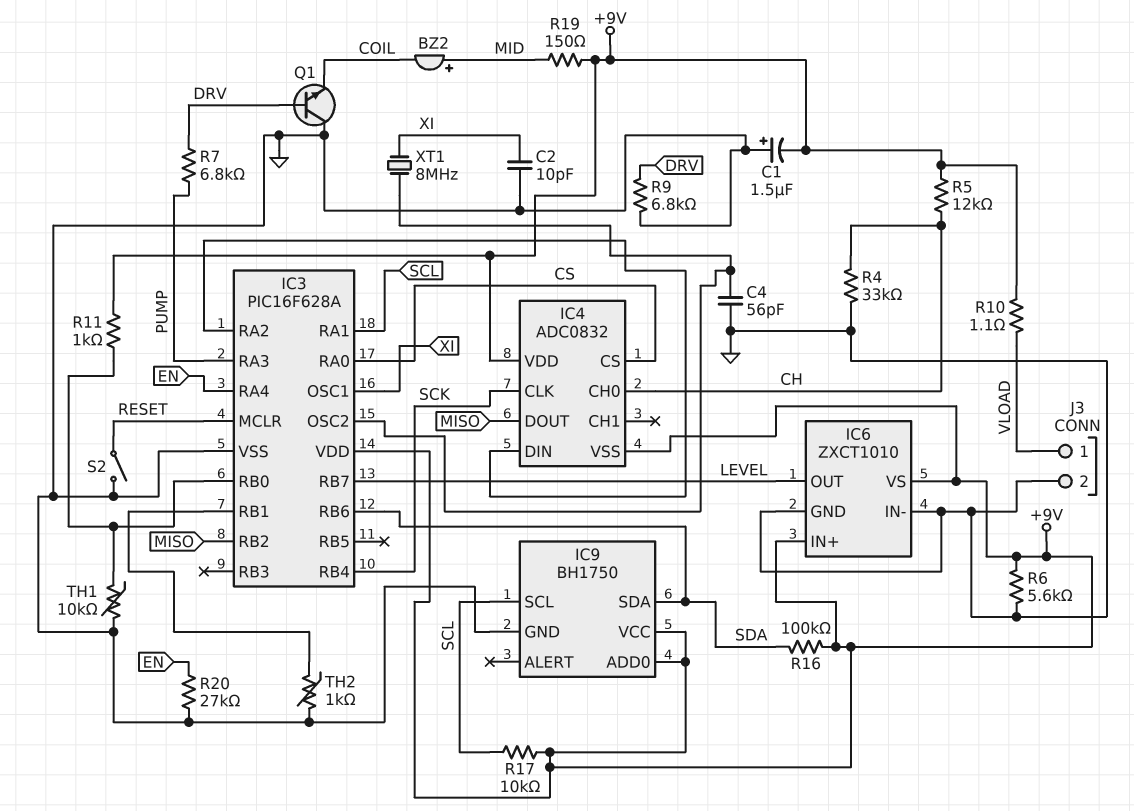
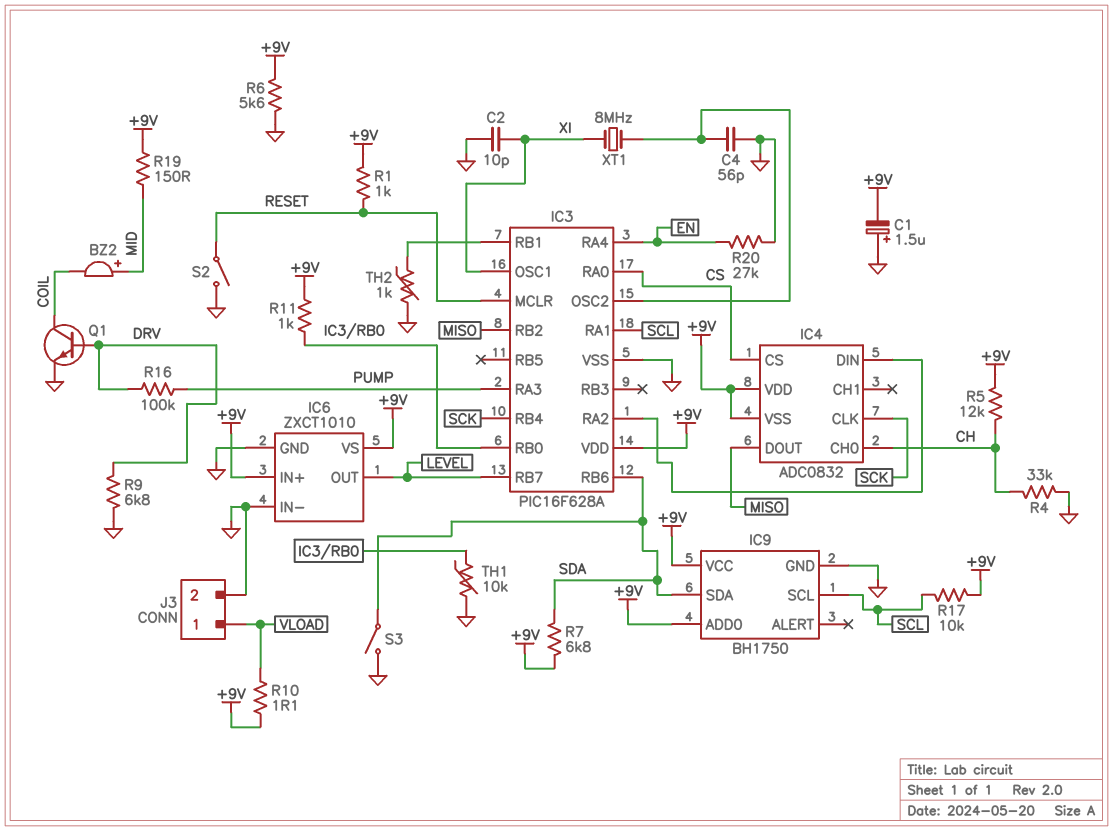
Q1: NPN (B DRV, C GND, E COIL) -> NPN (B DRV, C COIL, E GND)
R1: none -> 1k (+9V, RESET)
R7: 6.8k (DRV, PUMP) -> 6.8k (+9V, SDA)
R16: 100k (+9V, SDA) -> 100k (DRV, PUMP)
S3: none -> switch (GND, SDA)

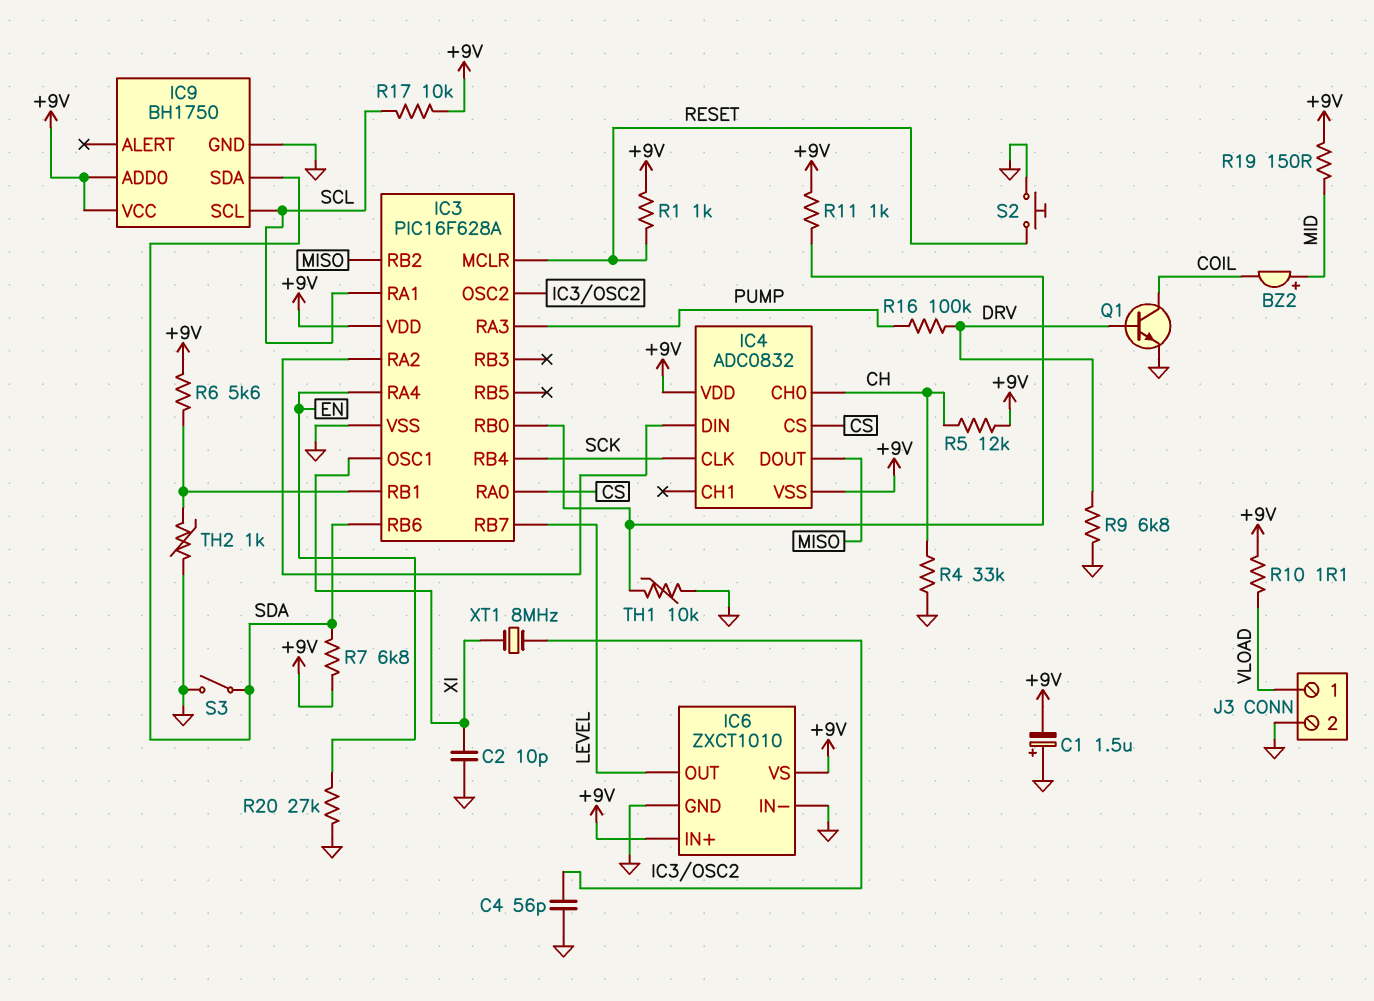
R6: 5.6k (+9V, GND) -> 5.6k (+9V, IC3/RB1)
S2: switch (GND, RESET) -> button (GND, RESET)

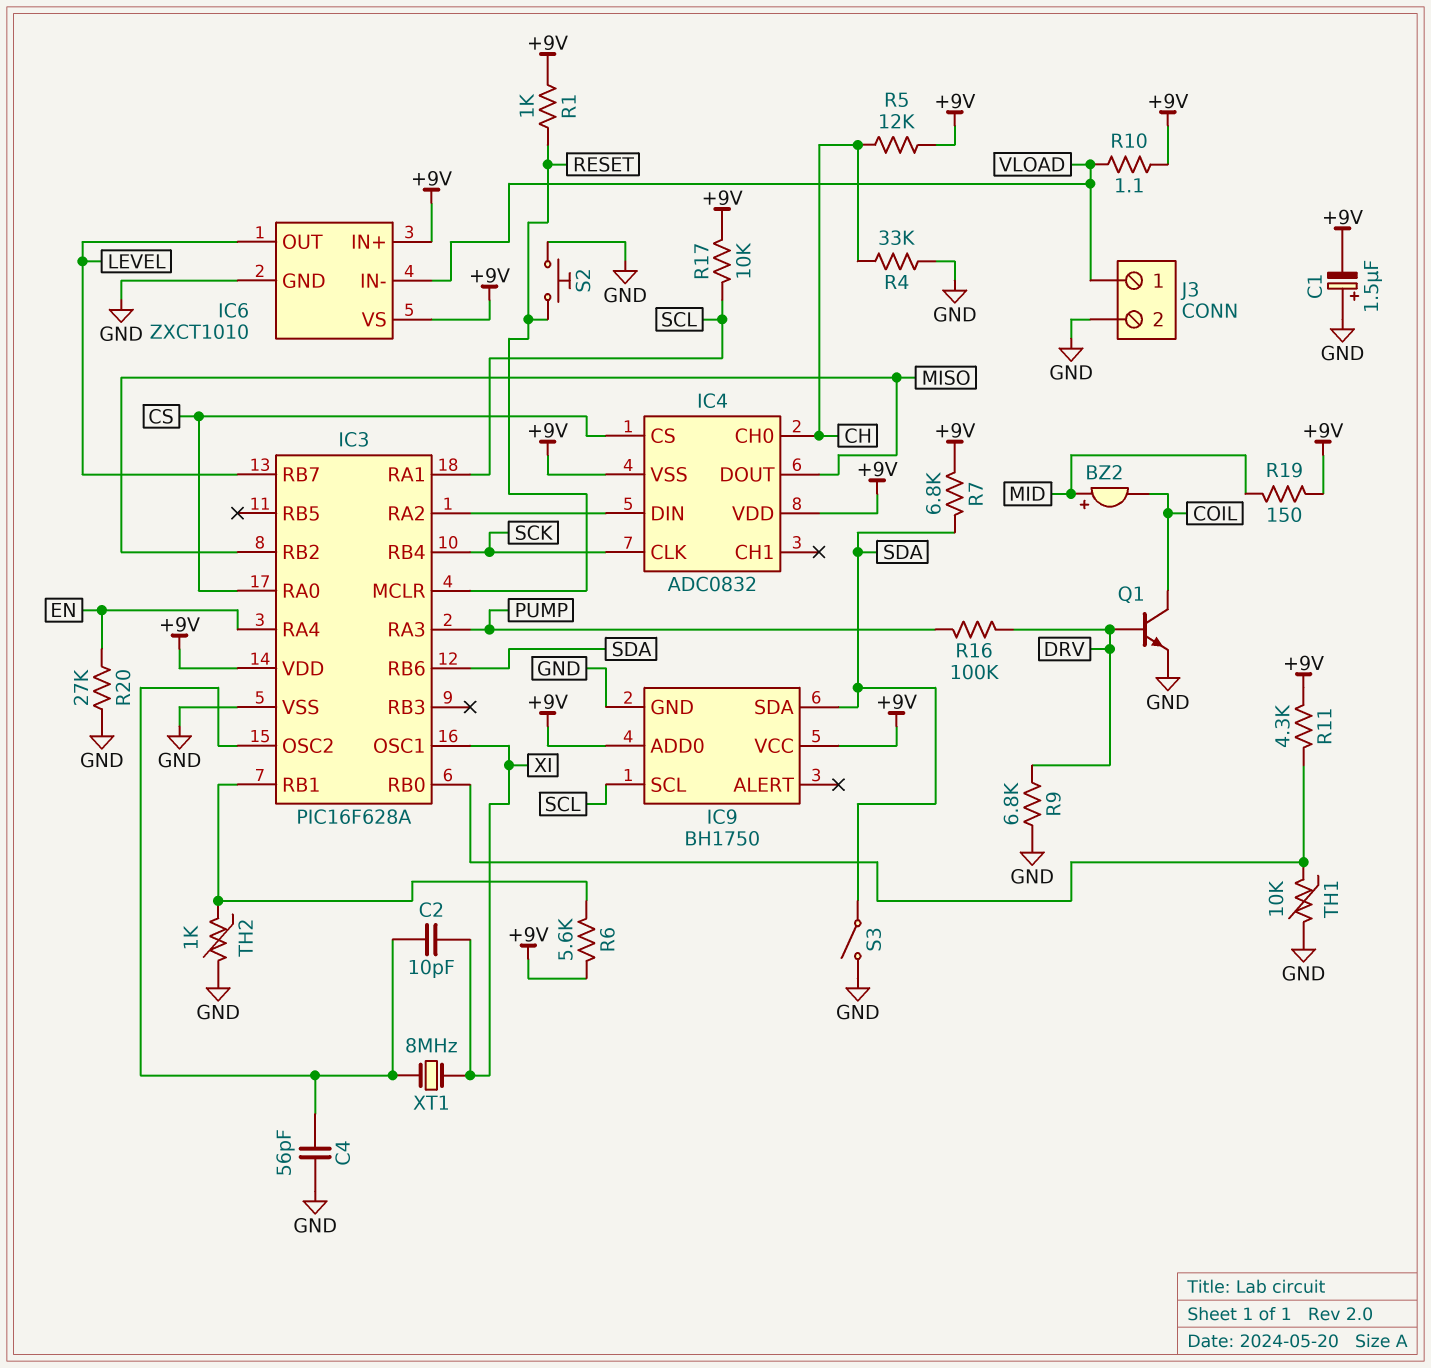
C2: 10pF (GND, XI) -> 10pF (IC3/OSC2, XI)
IC6 pin IN-: GND -> VLOAD
R11: 1k (+9V, IC3/RB0) -> 4.3k (+9V, IC3/RB0)

